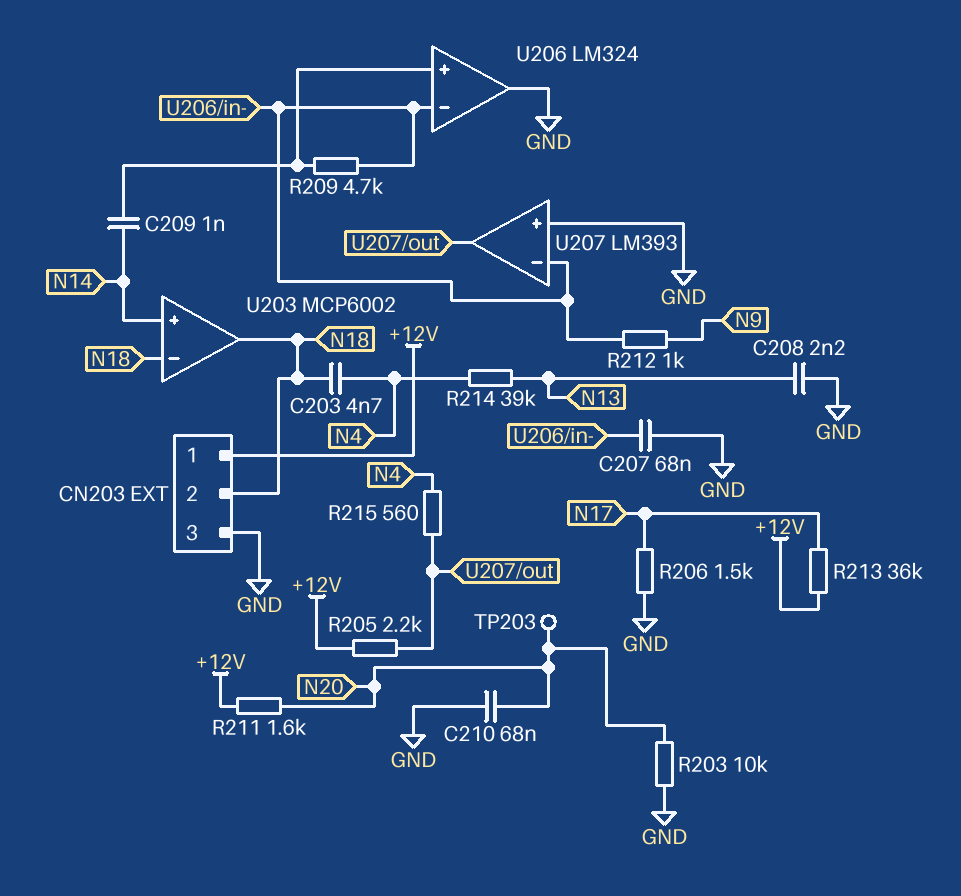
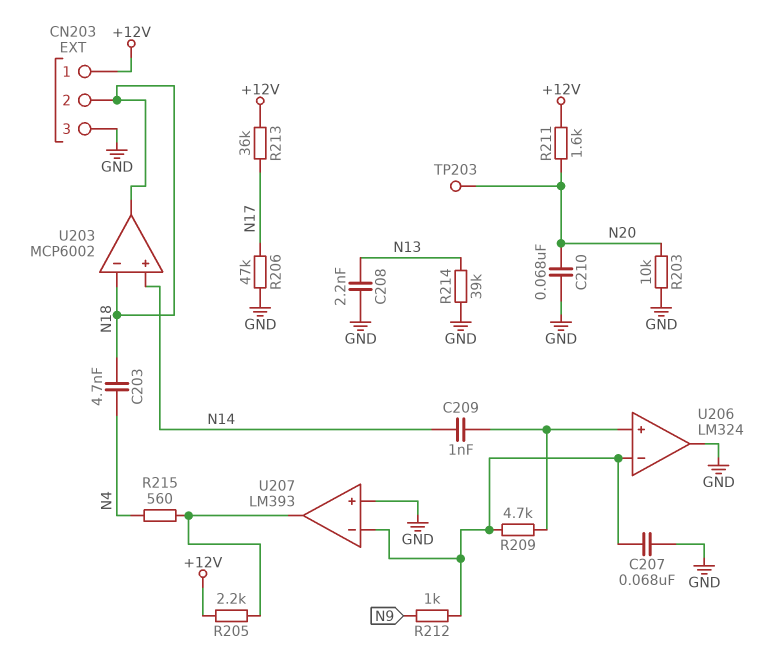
R206: 1.5k (GND, N17) -> 47k (GND, N17)
R214: 39k (N4, N13) -> 39k (GND, N13)

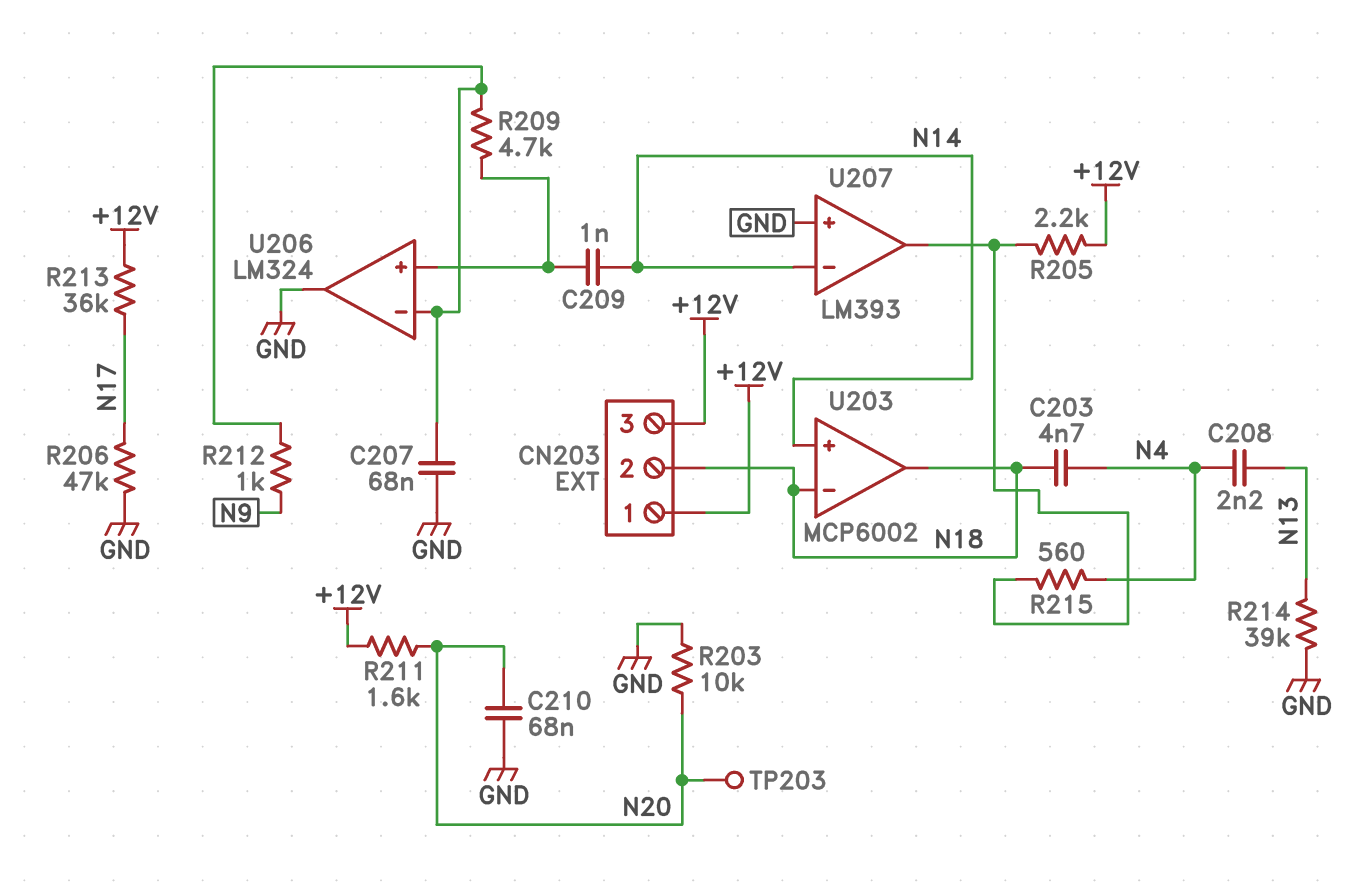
C208: 2.2nF (GND, N13) -> 2.2nF (N4, N13)
CN203 pin 3: GND -> +12V
U207 pin in-: U206/in- -> N14

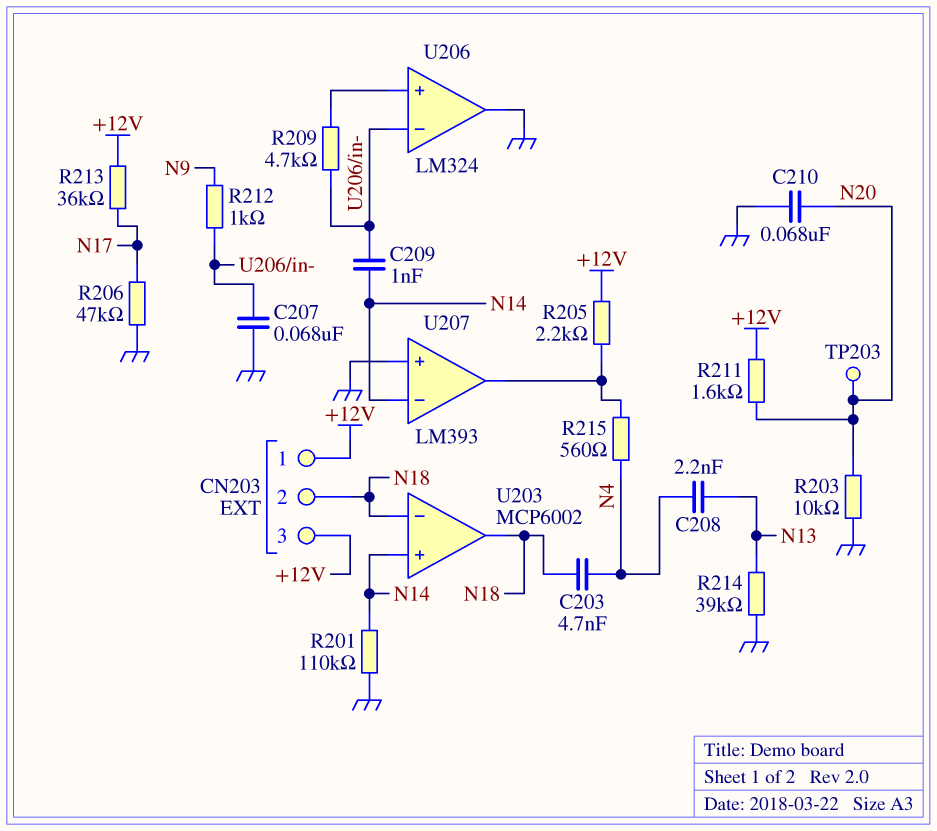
C209: 1nF (N14, U206/in+) -> 1nF (N14, U206/in-)
R201: none -> 110k (GND, N14)

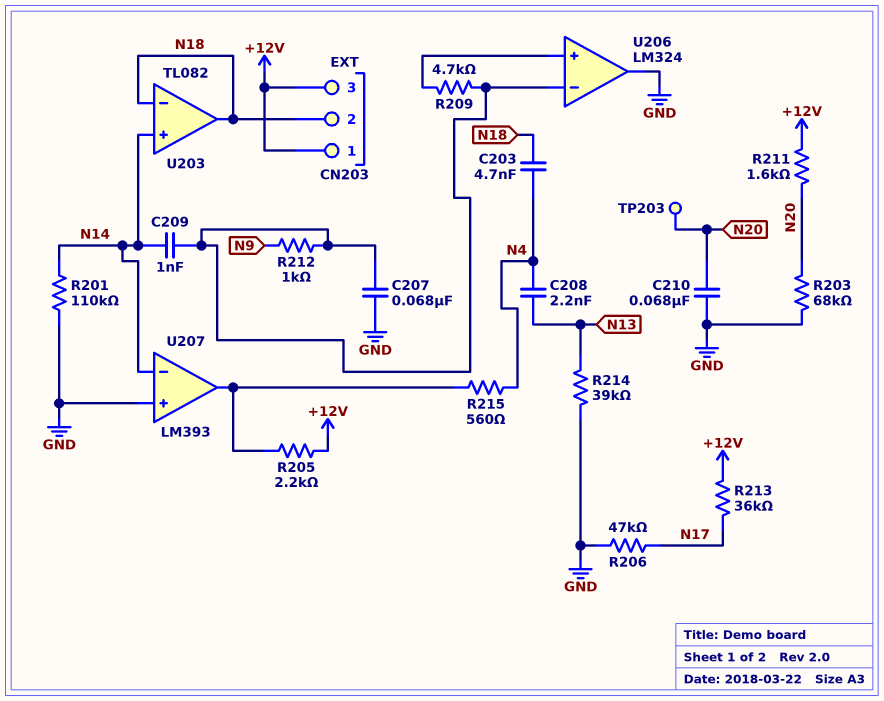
R203: 10k (GND, N20) -> 68k (GND, N20)
U203: MCP6002 -> TL082

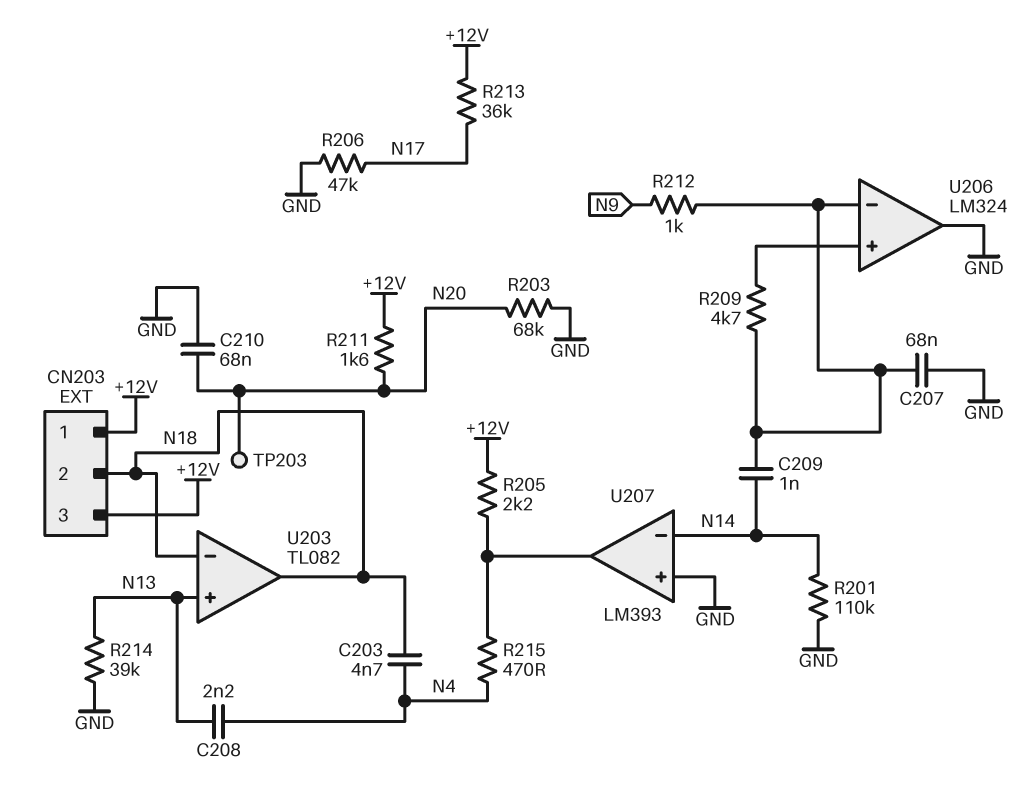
R215: 560 (N4, U207/out) -> 470 (N4, U207/out)
U203 pin in+: N14 -> N13

